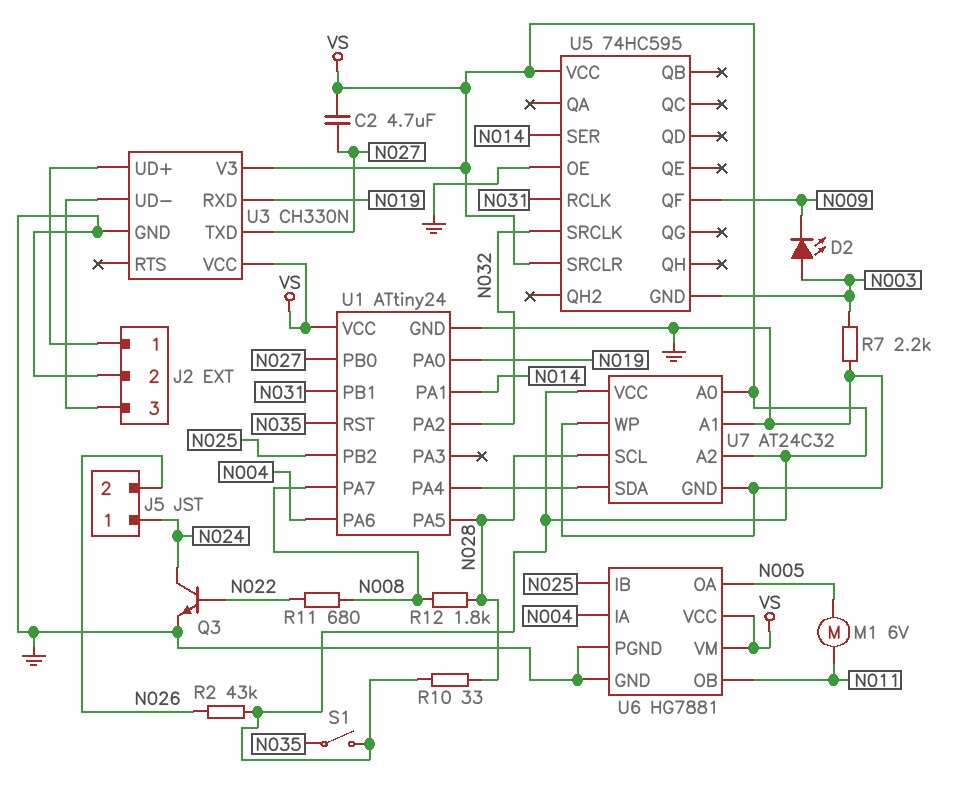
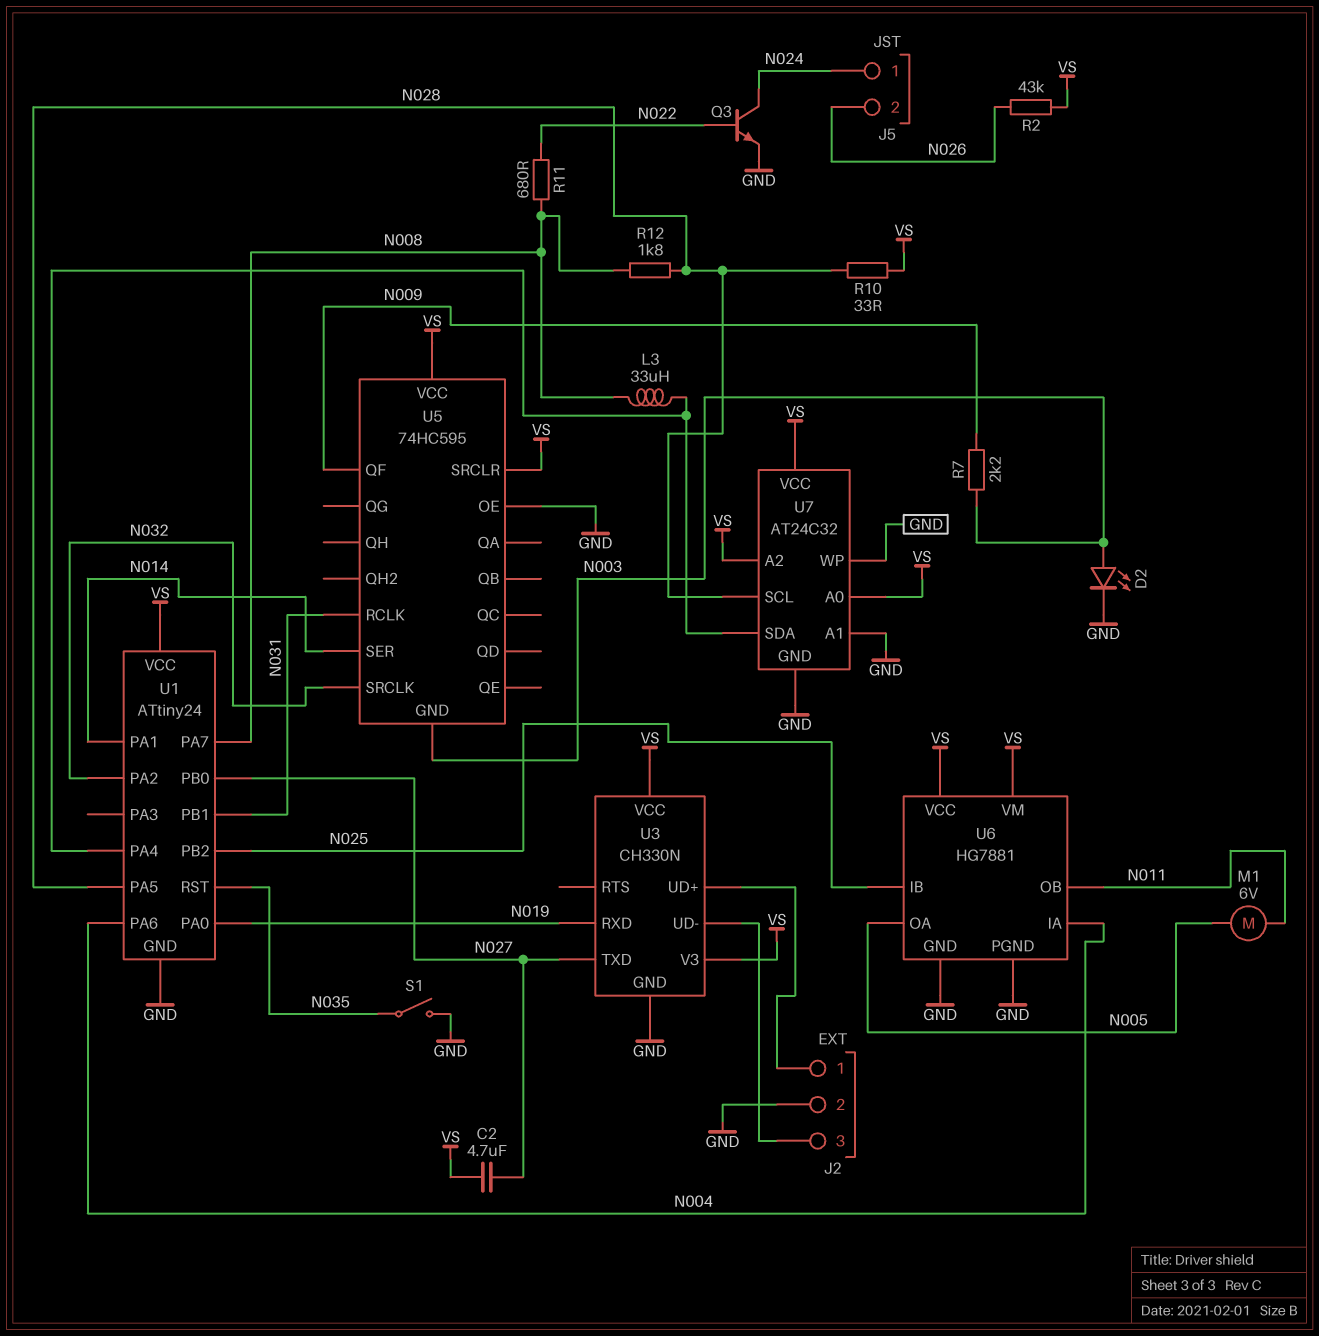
D2: LED (A N003, K N009) -> LED (A N003, K GND)
L3: none -> 33uH (N008, U1/PA4)
R7: 2.2k (GND, N003) -> 2.2k (N003, N009)
S1: switch (N035, VS) -> switch (GND, N035)

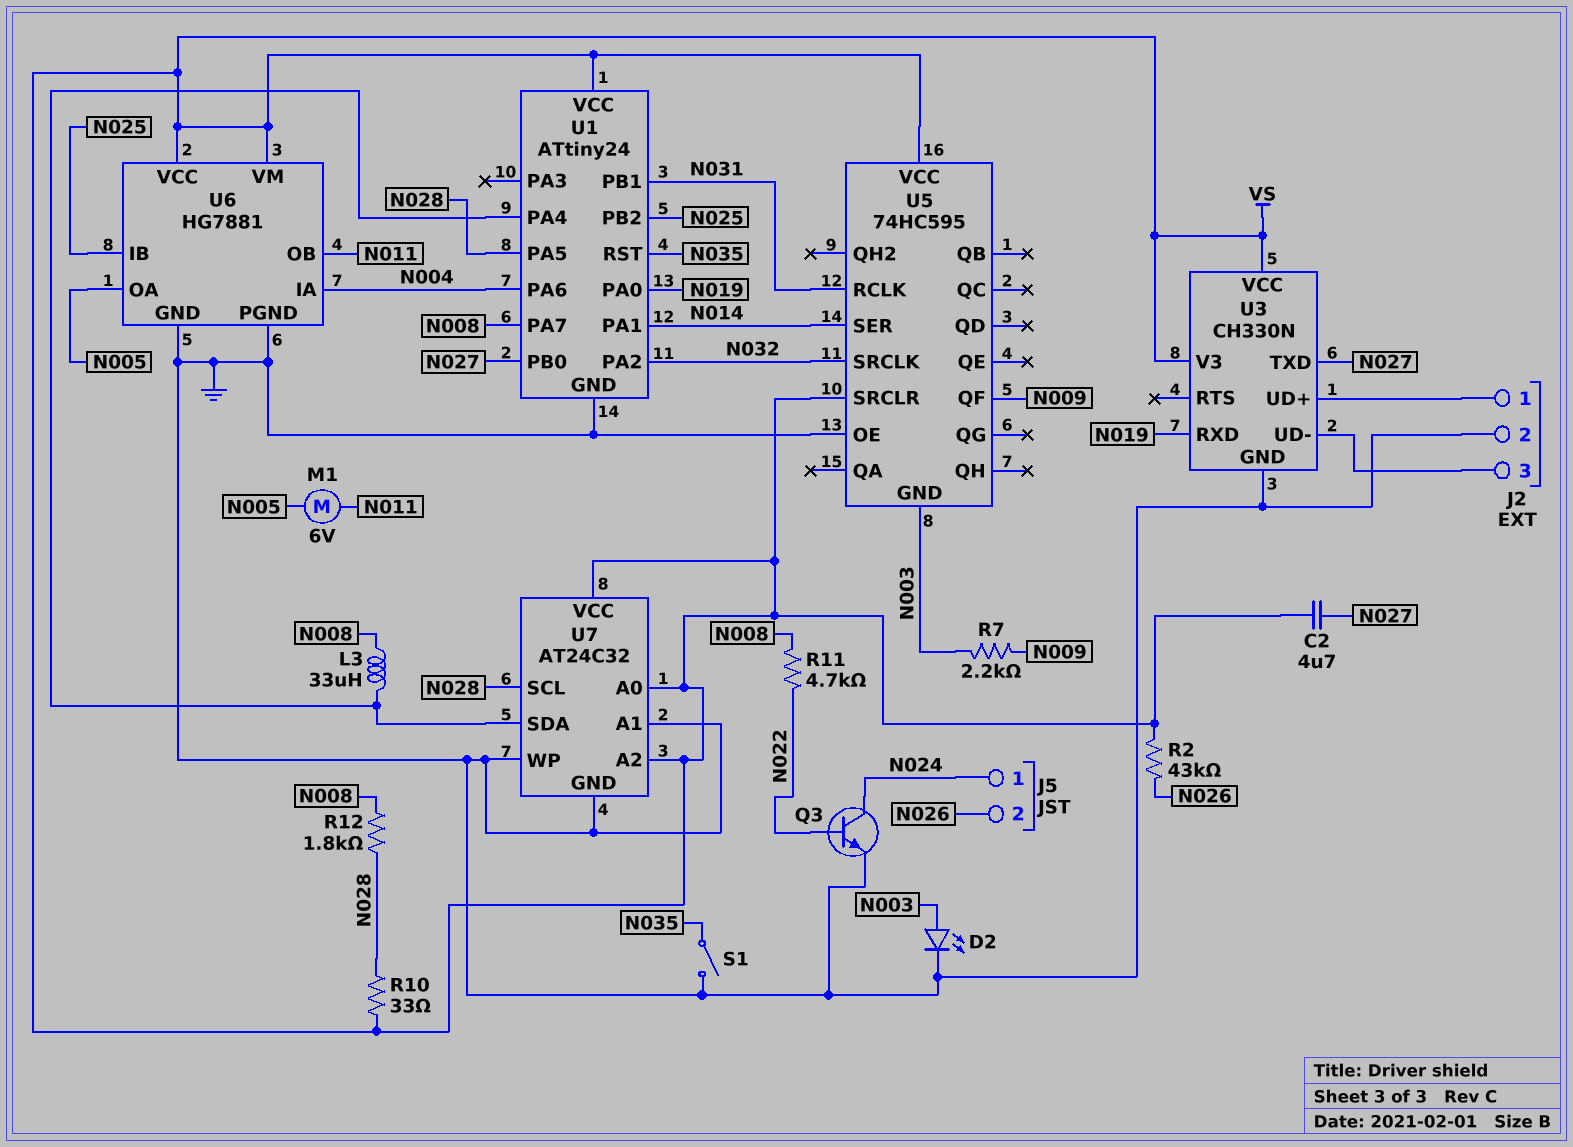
R11: 680 (N008, N022) -> 4.7k (N008, N022)

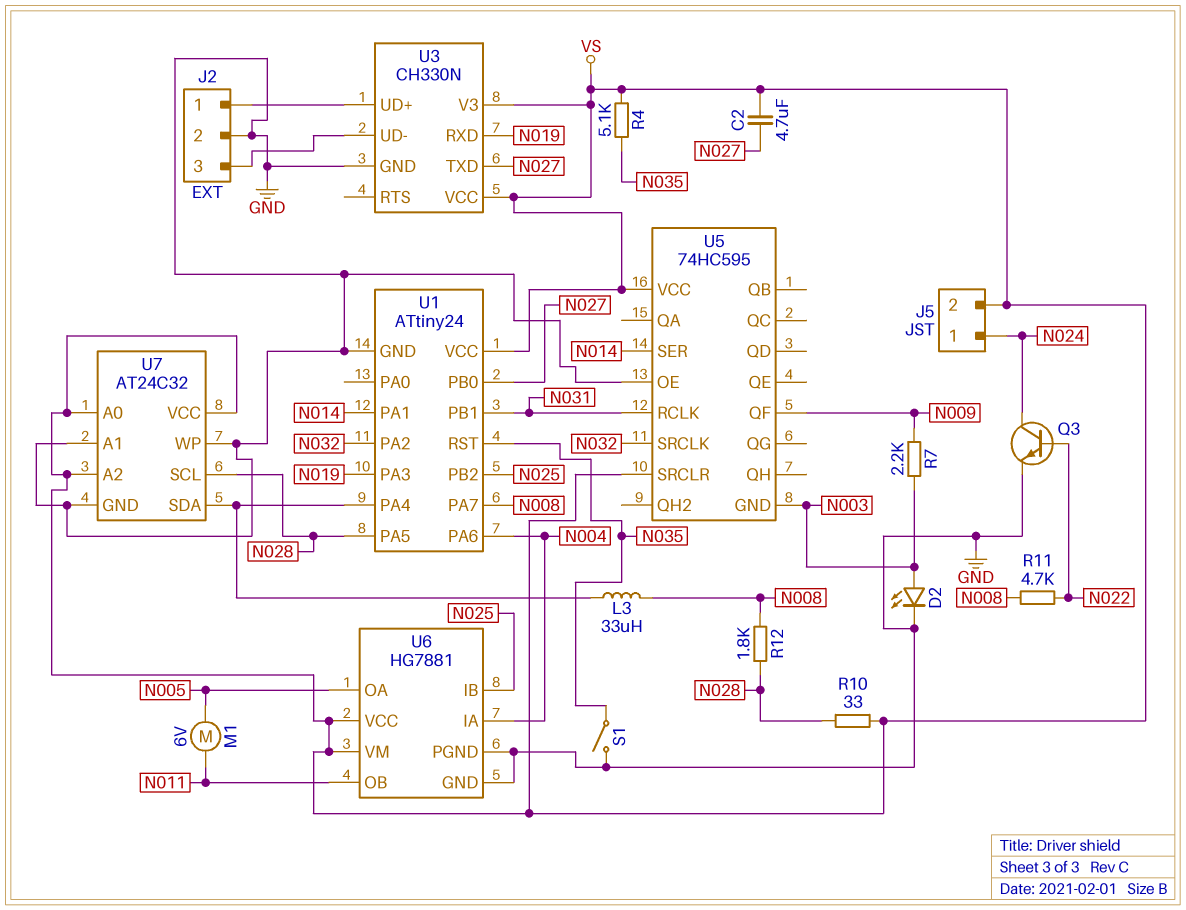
J5 pin 2: N026 -> VS
R2: 43k (N026, VS) -> none
R4: none -> 5.1k (N035, VS)
U1 pin PA0: N019 -> none
U1 pin PA3: none -> N019

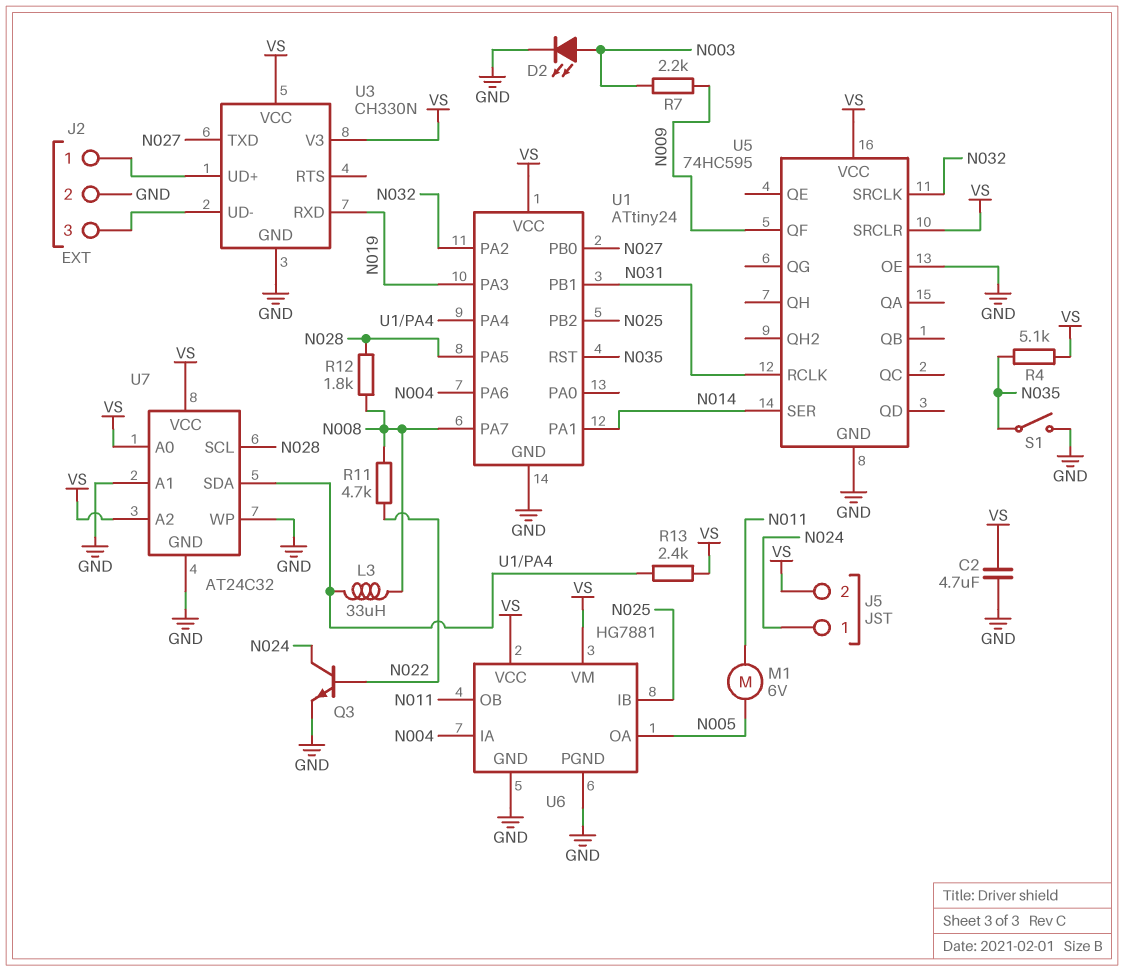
C2: 4.7uF (N027, VS) -> 4.7uF (GND, VS)
R10: 33 (N028, VS) -> none
R13: none -> 2.4k (U1/PA4, VS)
U5 pin GND: N003 -> GND

